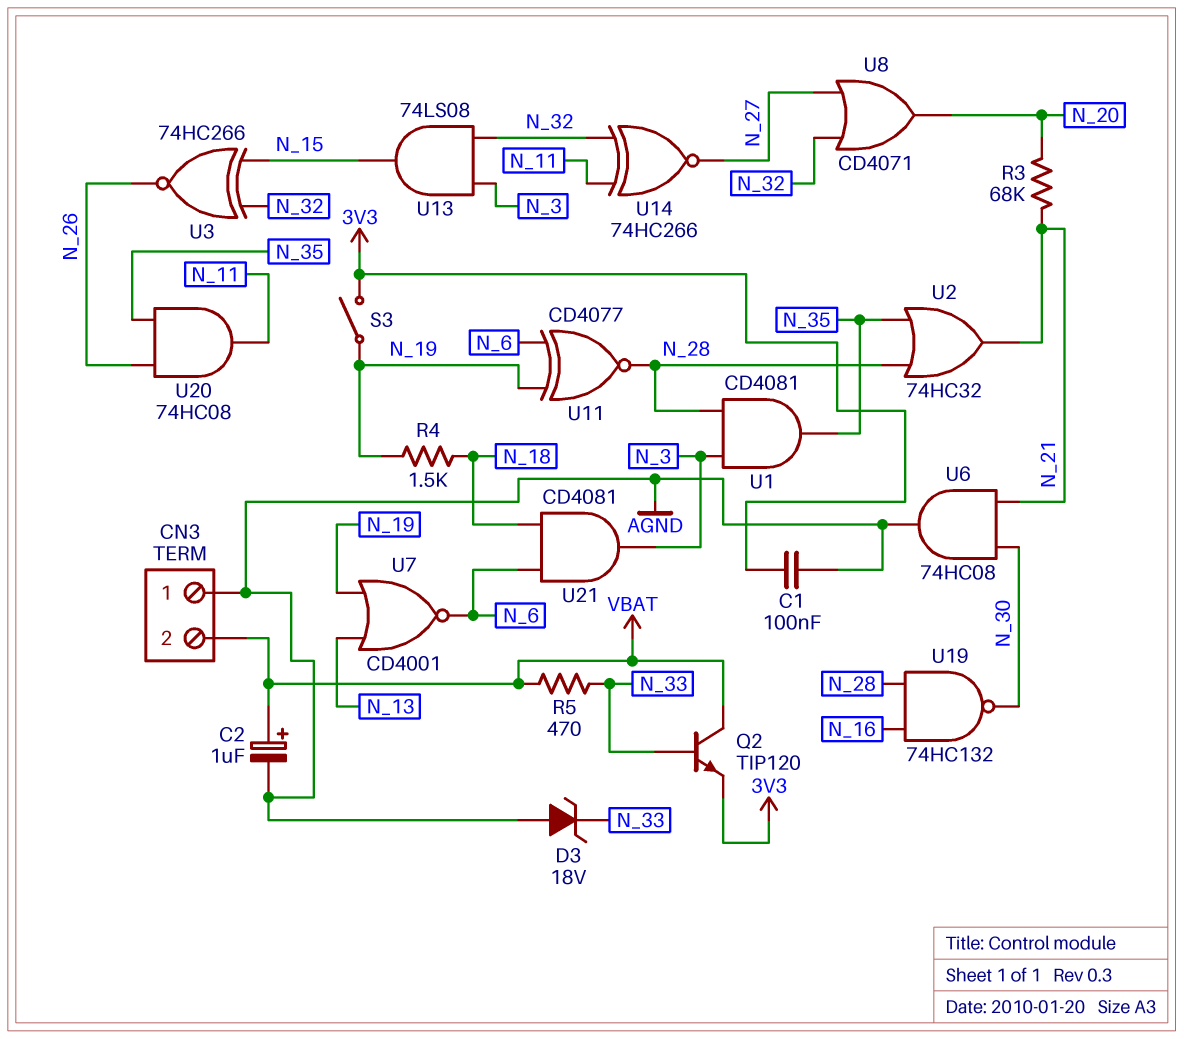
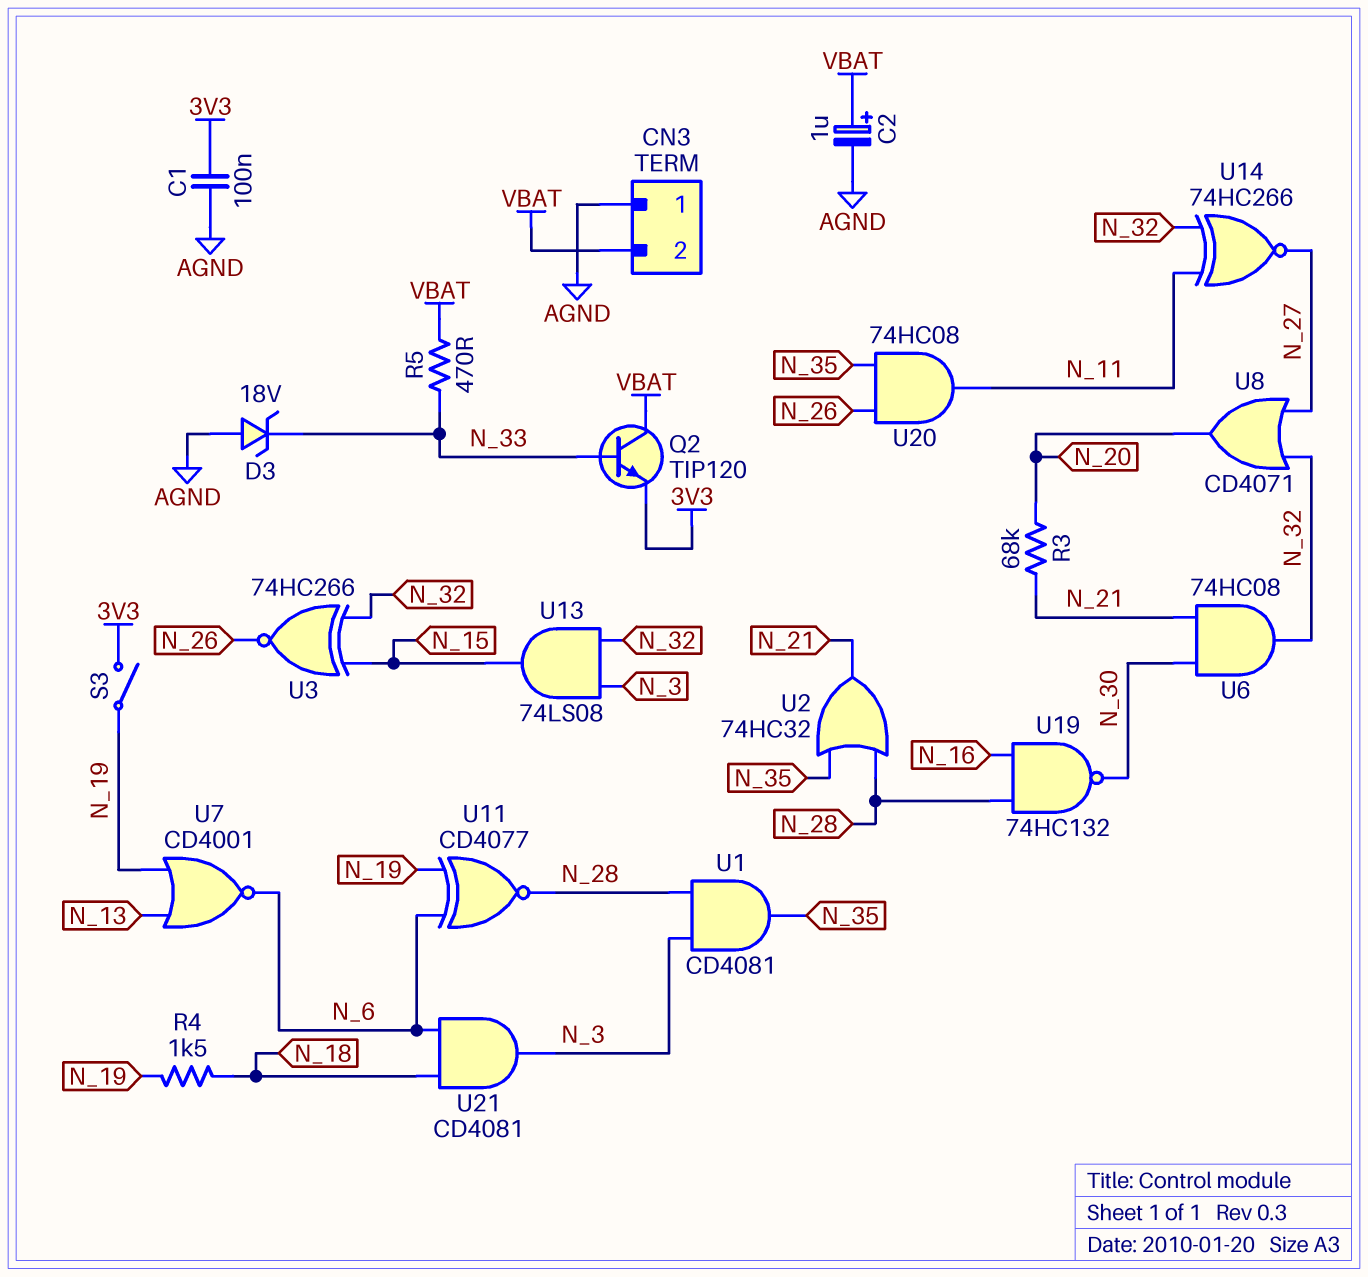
U6: AND 74HC08 (in N_21, in N_30, out AGND) -> AND 74HC08 (in N_21, in N_30, out N_32)

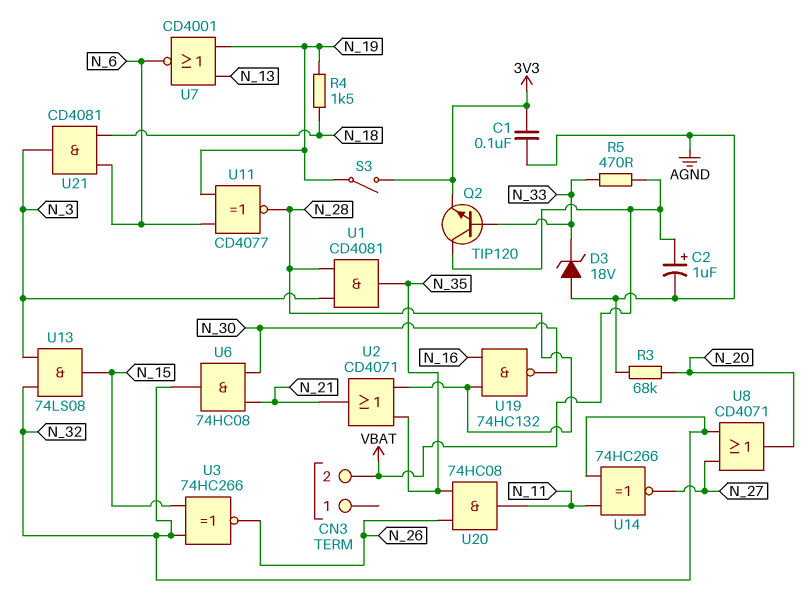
CN3 pin 1: AGND -> none
R3: 68k (N_20, N_21) -> 68k (AGND, N_20)
U2: OR 74HC32 (in N_28, in N_35, out N_21) -> OR CD4071 (in N_28, in N_35, out N_21)

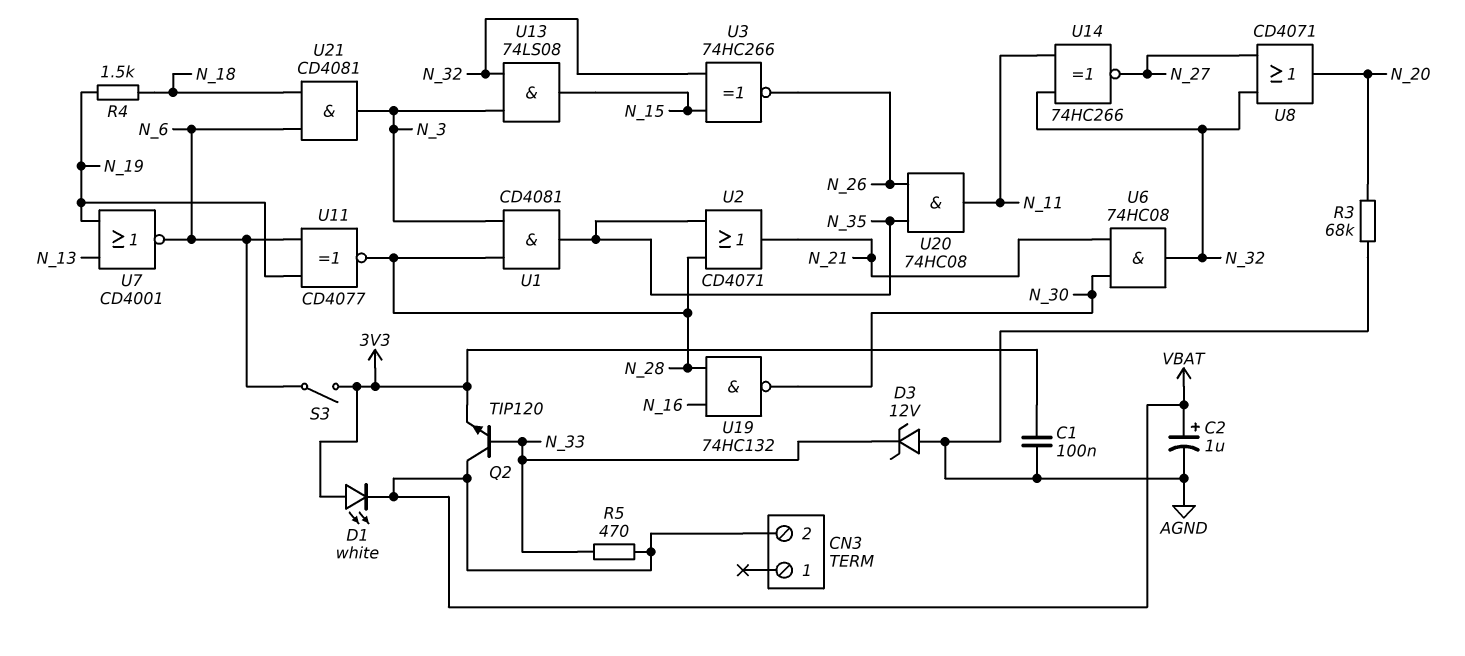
D1: none -> LED white (A 3V3, K VBAT)
D3: zener 18V (A AGND, K N_33) -> zener 12V (A AGND, K N_33)
S3: switch (3V3, N_19) -> switch (3V3, N_6)

